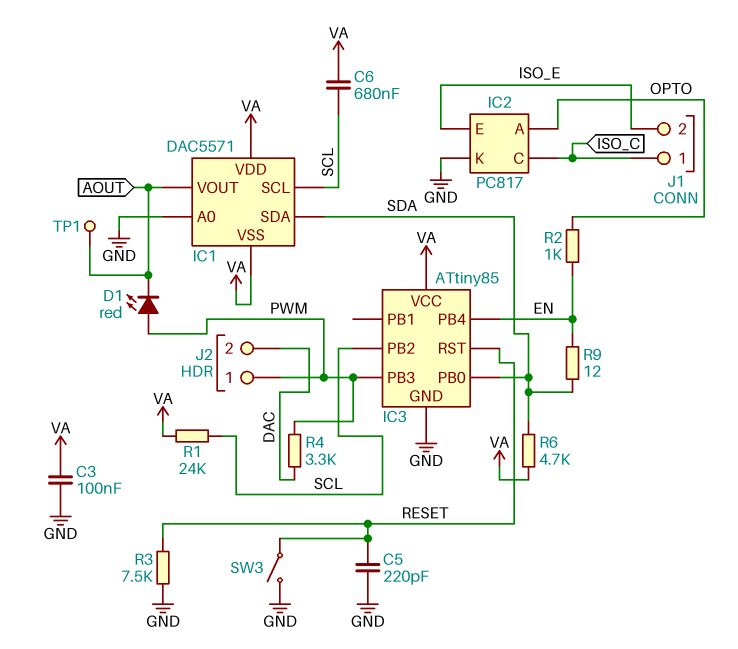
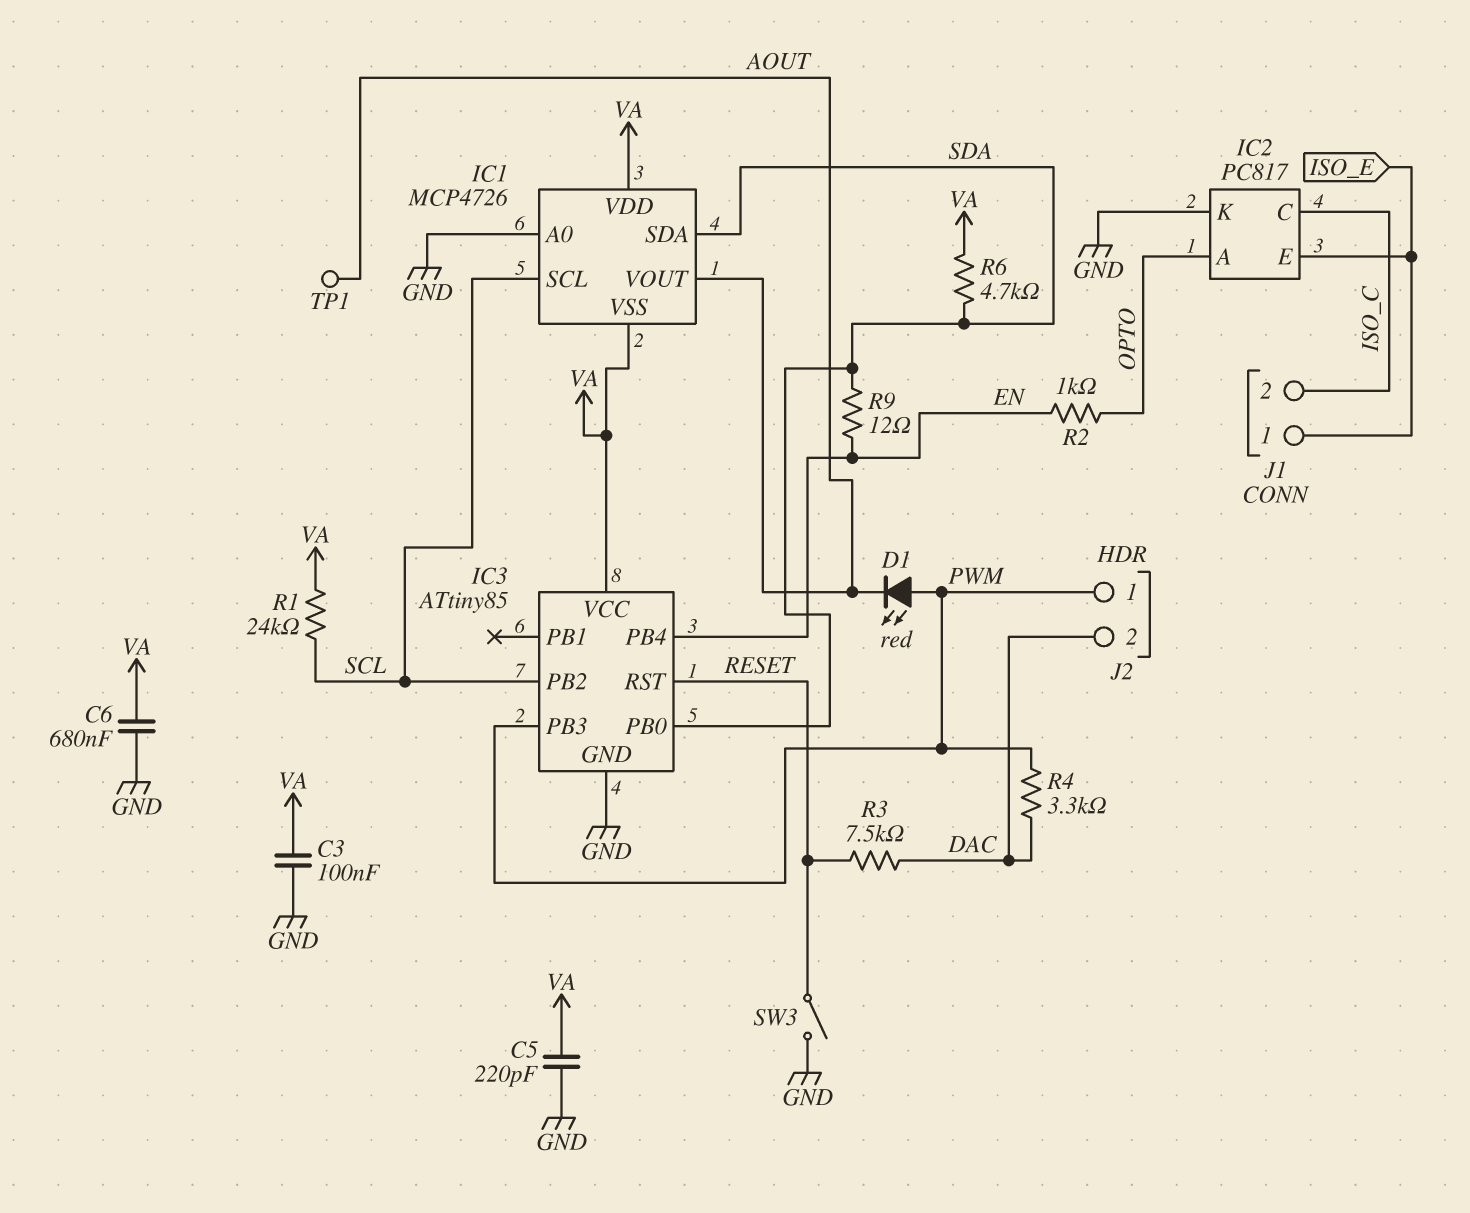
C5: 220pF (GND, RESET) -> 220pF (GND, VA)
C6: 680nF (SCL, VA) -> 680nF (GND, VA)
IC1: DAC5571 -> MCP4726
J1 pin 1: ISO_C -> ISO_E
J1 pin 2: ISO_E -> ISO_C
R3: 7.5k (GND, RESET) -> 7.5k (DAC, RESET)

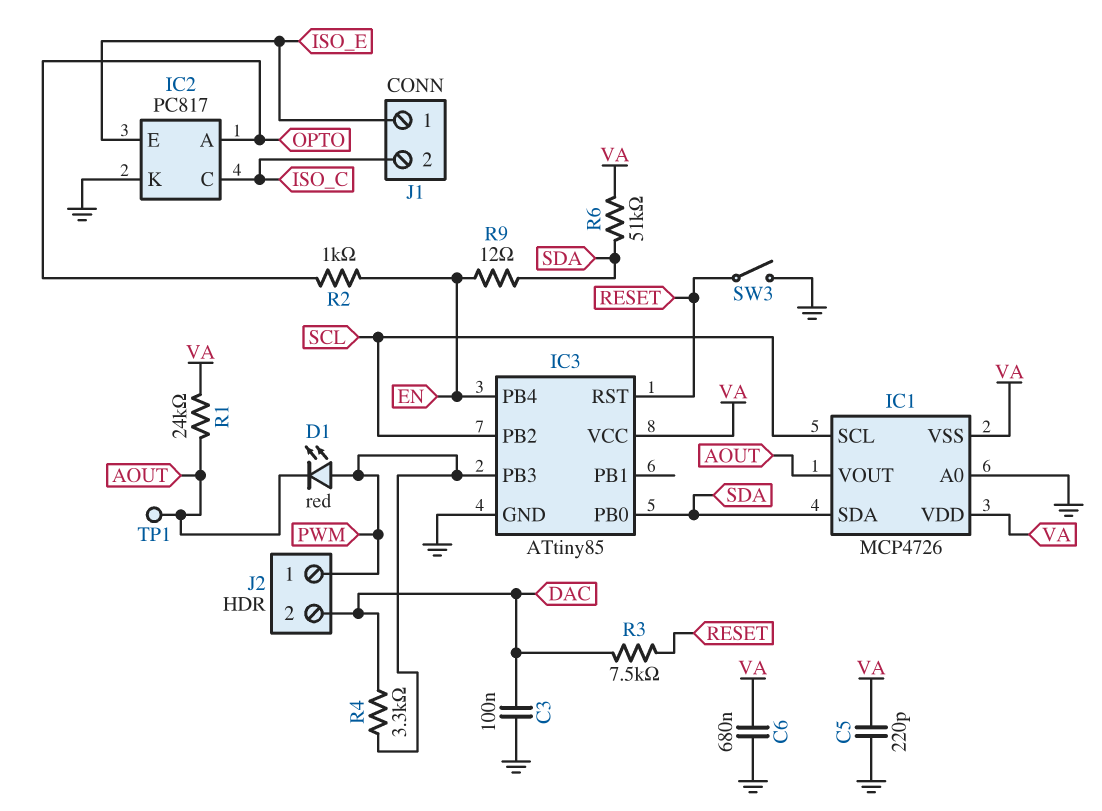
C3: 100nF (GND, VA) -> 100nF (DAC, GND)
R1: 24k (SCL, VA) -> 24k (AOUT, VA)
R6: 4.7k (SDA, VA) -> 51k (SDA, VA)

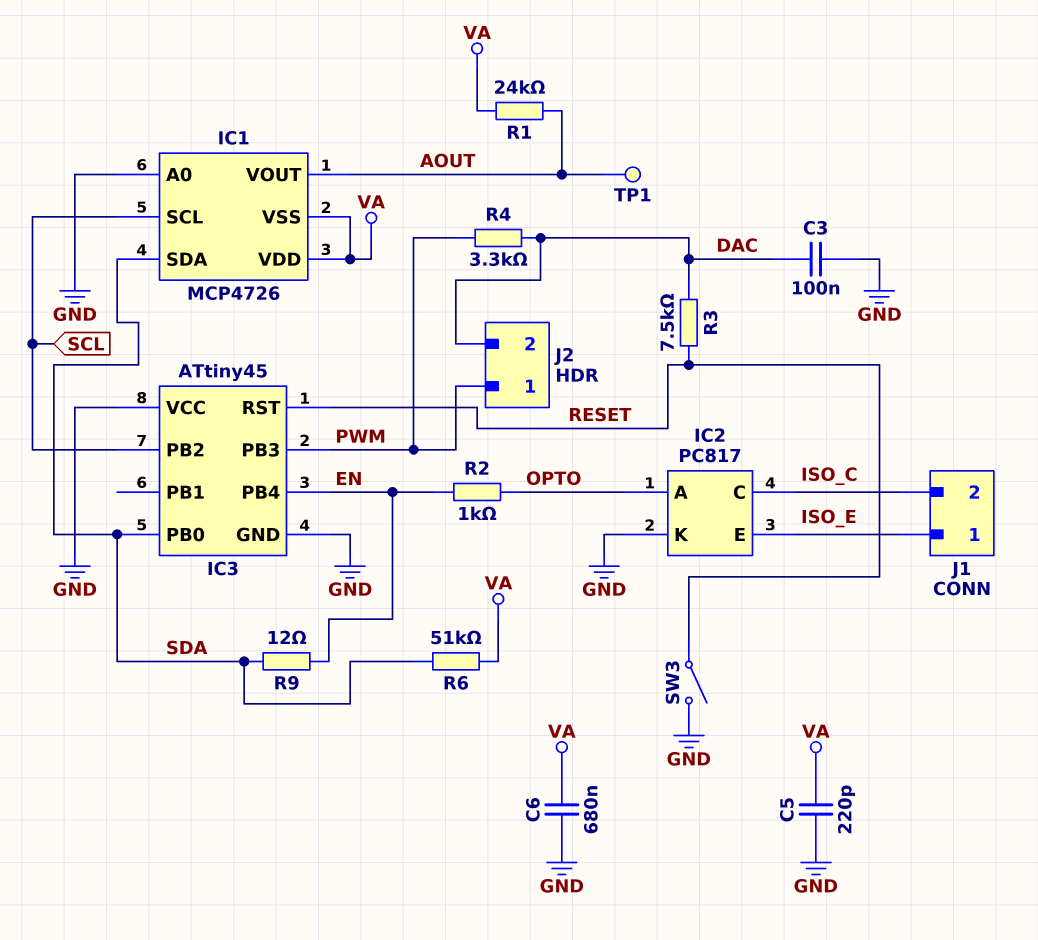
D1: LED red (A PWM, K AOUT) -> none
IC3: ATtiny85 -> ATtiny45
IC3 pin VCC: VA -> GND

